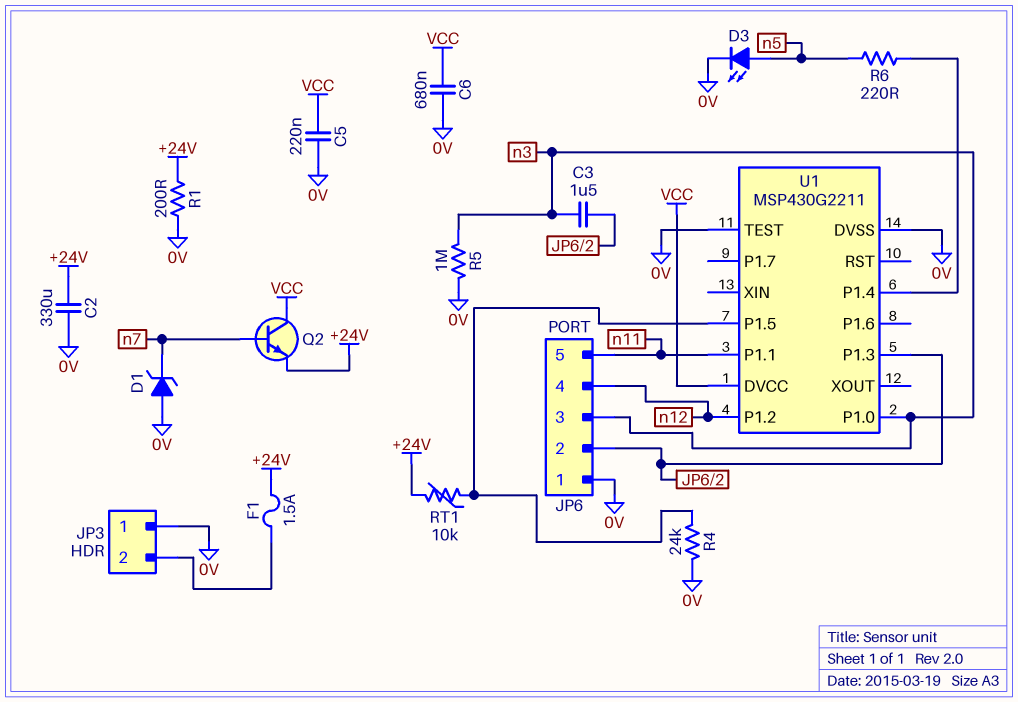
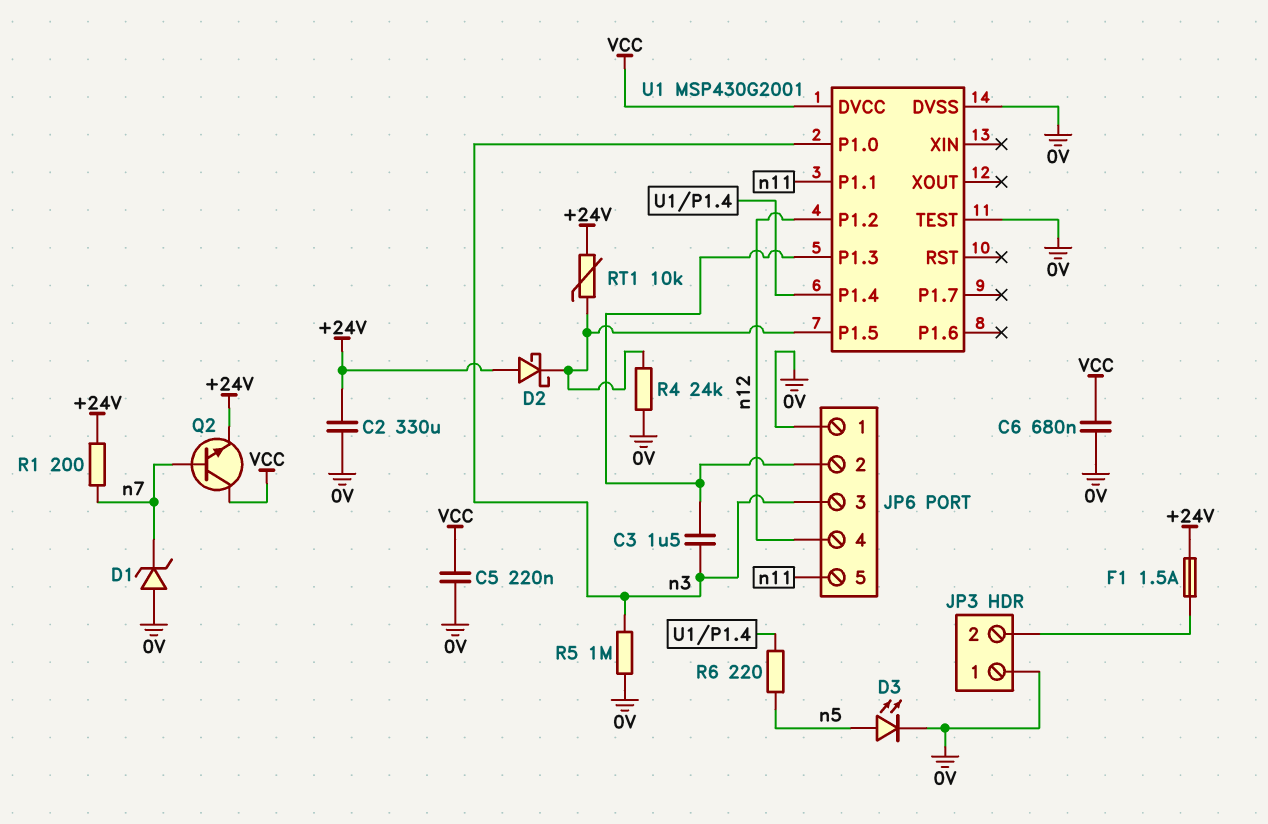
D2: none -> schottky (A +24V, K U1/P1.5)
R1: 200 (+24V, 0V) -> 200 (+24V, n7)
U1: MSP430G2211 -> MSP430G2001

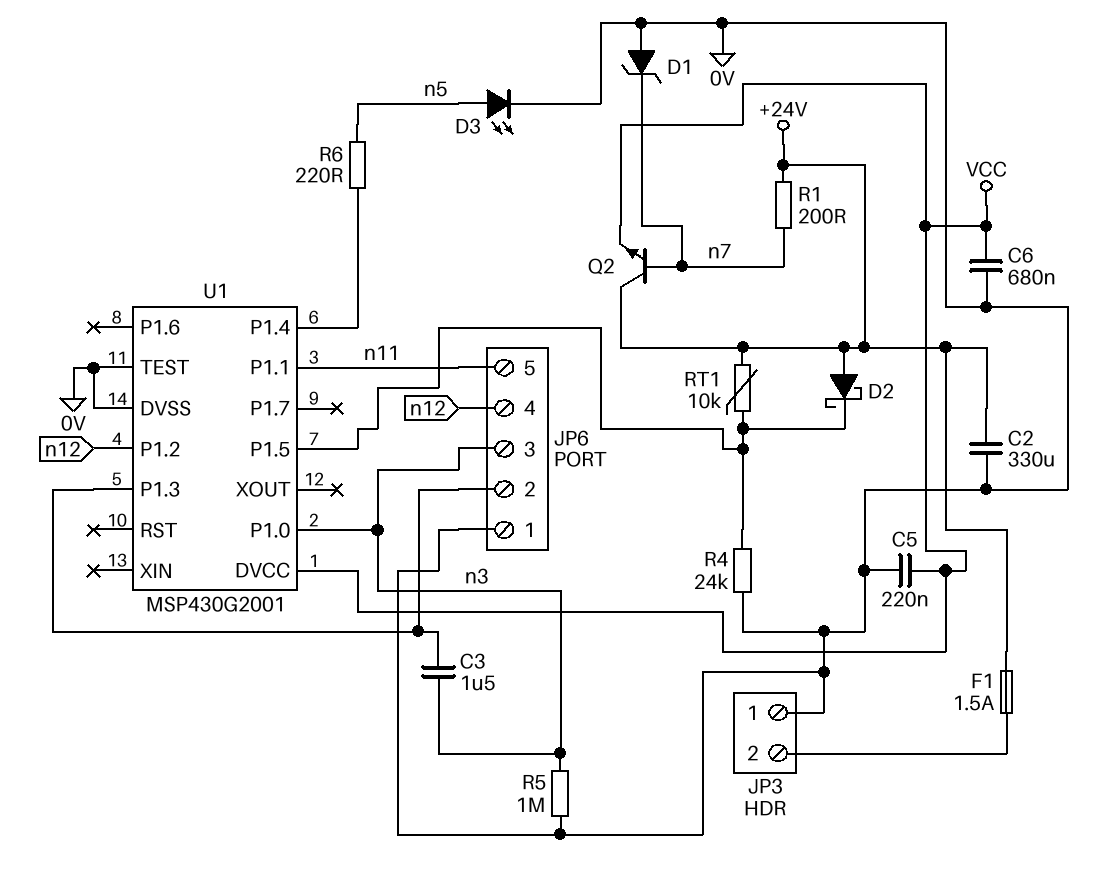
Q2: NPN (B n7, C VCC, E +24V) -> NPN (B n7, C +24V, E VCC)

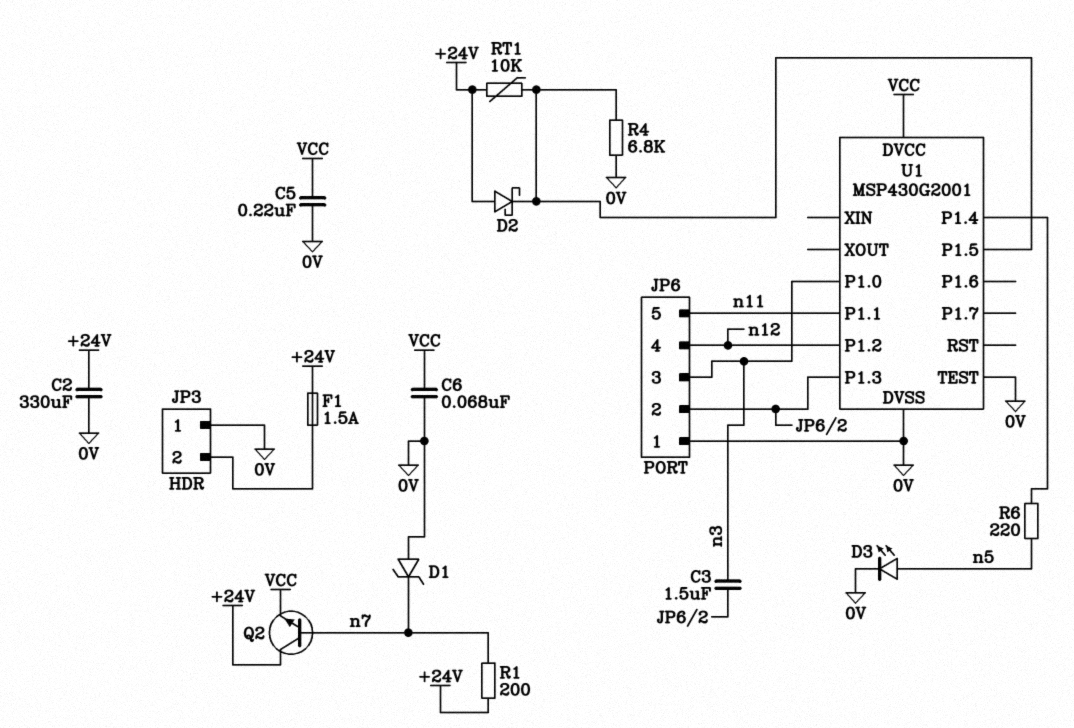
C6: 680nF (0V, VCC) -> 68nF (0V, VCC)
R4: 24k (0V, U1/P1.5) -> 6.8k (0V, U1/P1.5)
R5: 1M (0V, n3) -> none

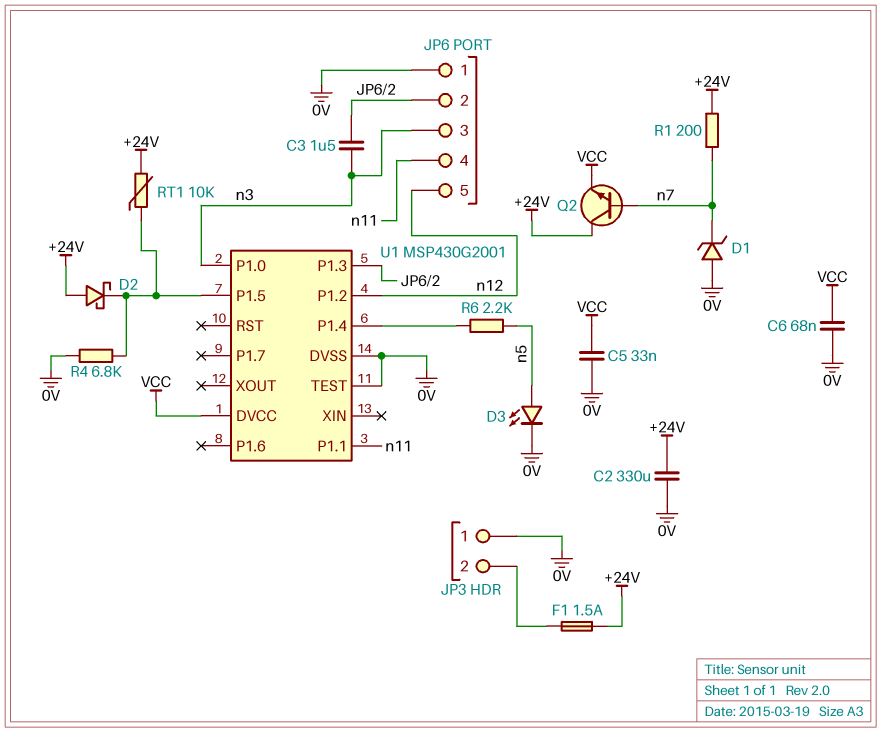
C5: 220nF (0V, VCC) -> 33nF (0V, VCC)
JP6 pin 4: n12 -> n11
JP6 pin 5: n11 -> n12
R6: 220 (U1/P1.4, n5) -> 2.2k (U1/P1.4, n5)

